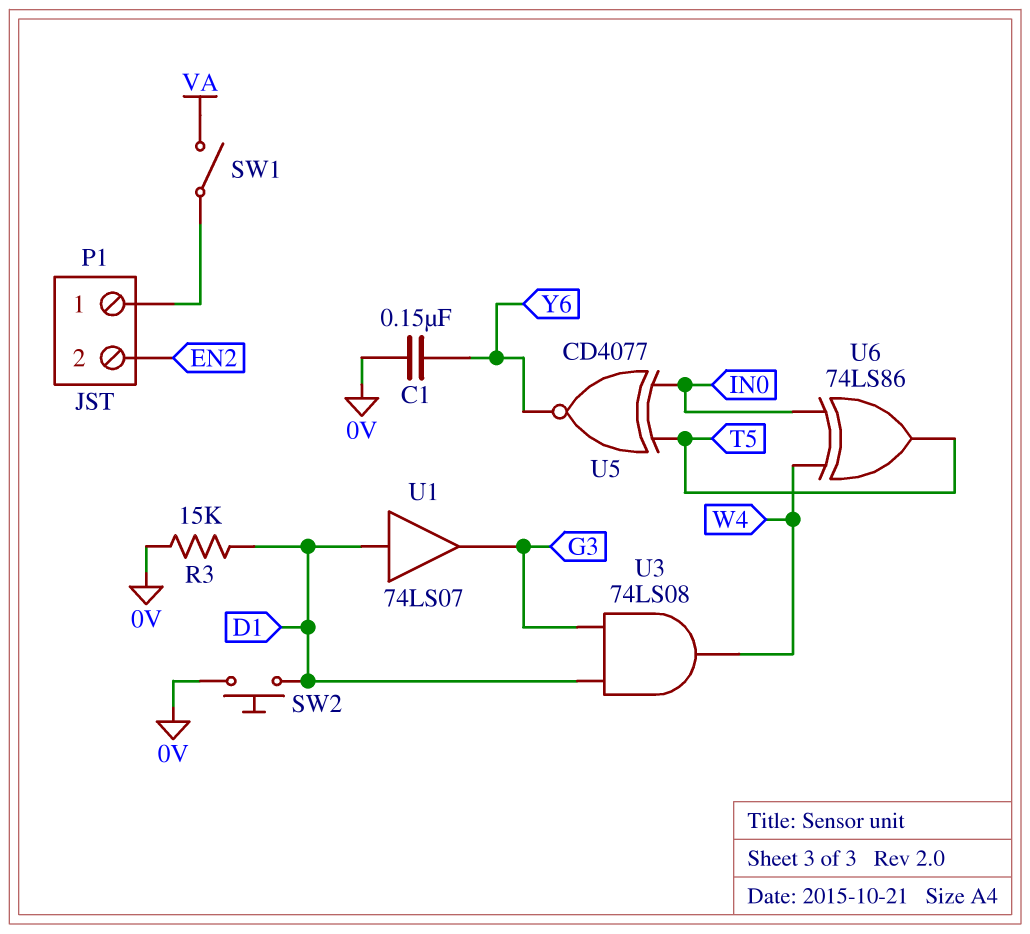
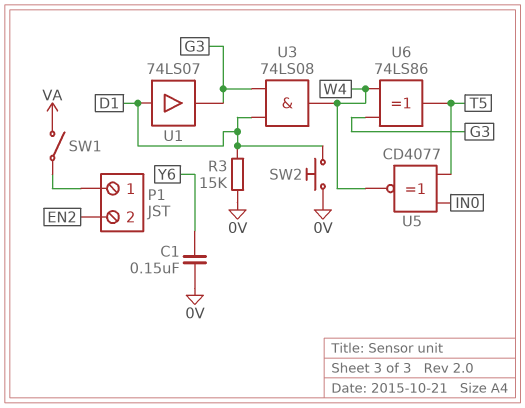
U5: XNOR CD4077 (in IN0, in T5, out Y6) -> XNOR CD4077 (in IN0, in T5, out W4)
U6: XOR 74LS86 (in IN0, in W4, out T5) -> XOR 74LS86 (in G3, in W4, out T5)

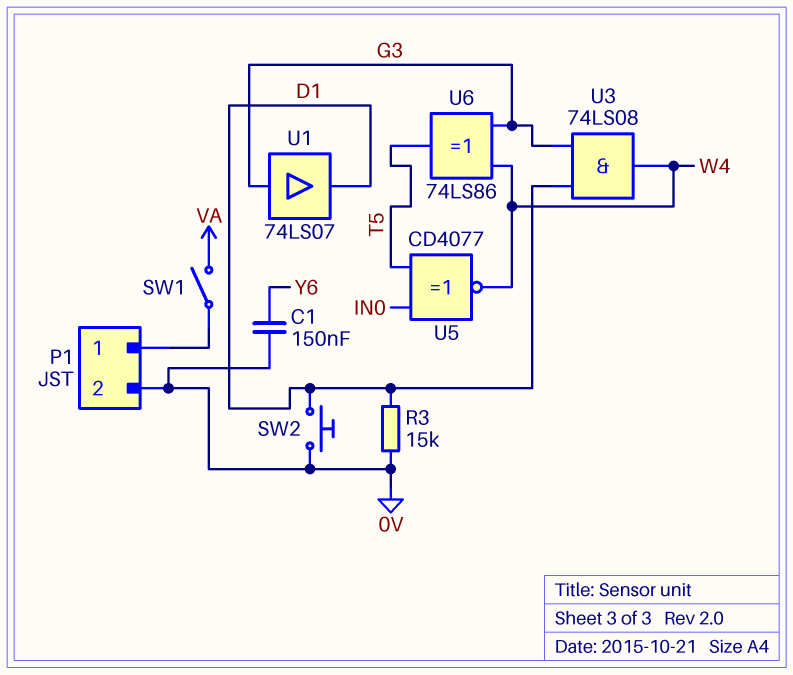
P1 pin 2: EN2 -> 0V
U1: buffer 74LS07 (in D1, out G3) -> buffer 74LS07 (in G3, out D1)

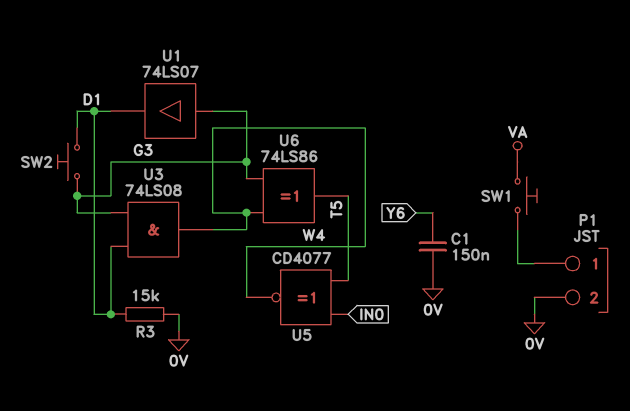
SW1: switch (P1/1, VA) -> button (P1/1, VA)
SW2: button (0V, D1) -> button (D1, G3)

